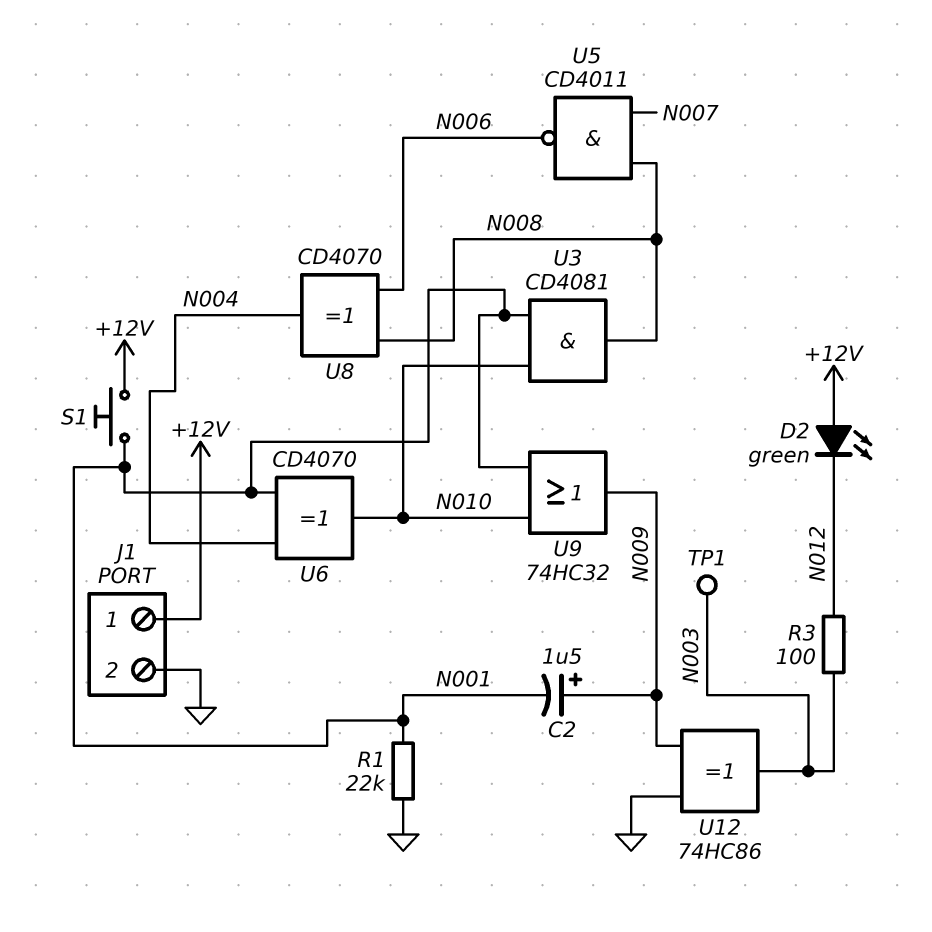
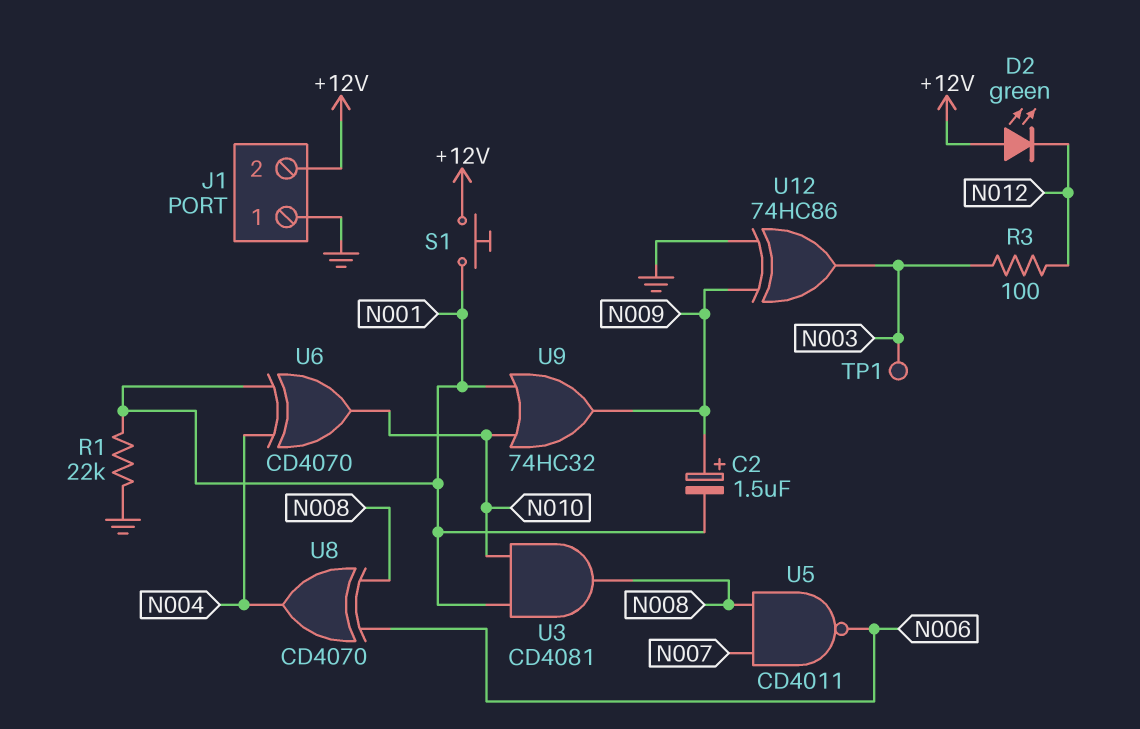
J1 pin 1: +12V -> GND
J1 pin 2: GND -> +12V

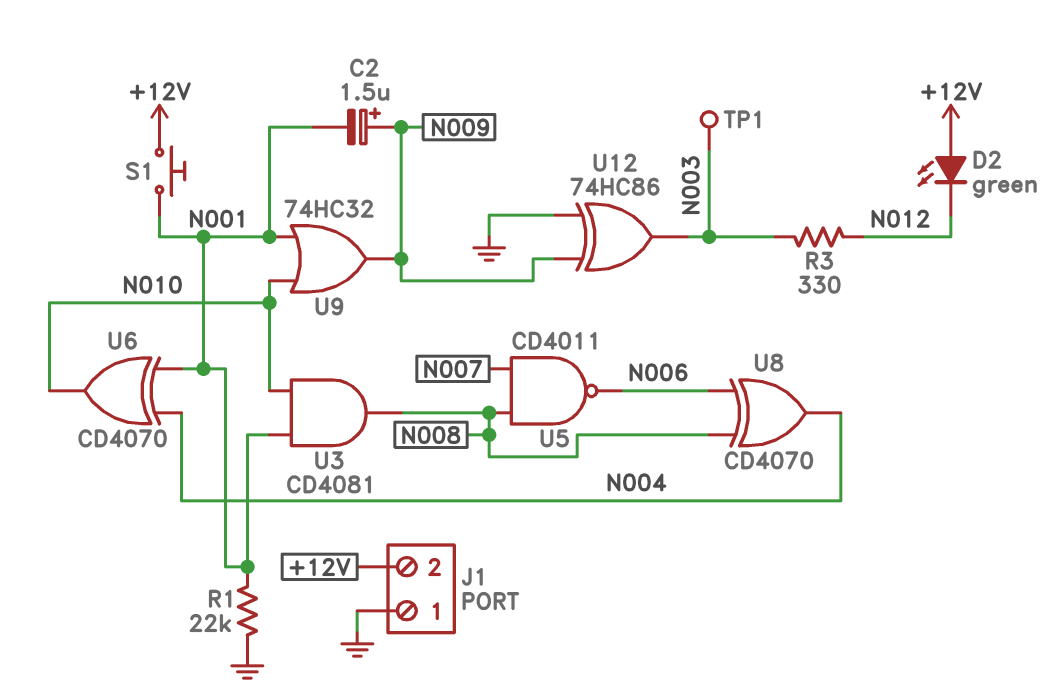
R3: 100 (N003, N012) -> 330 (N003, N012)

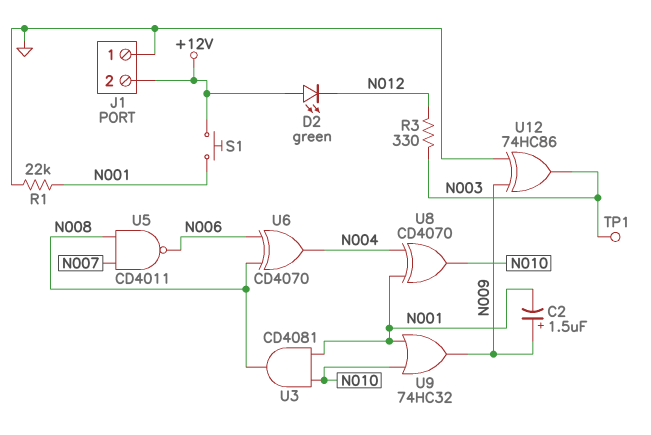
U6: XOR CD4070 (in N001, in N004, out N010) -> XOR CD4070 (in N006, in N008, out N004)
U8: XOR CD4070 (in N006, in N008, out N004) -> XOR CD4070 (in N001, in N004, out N010)

